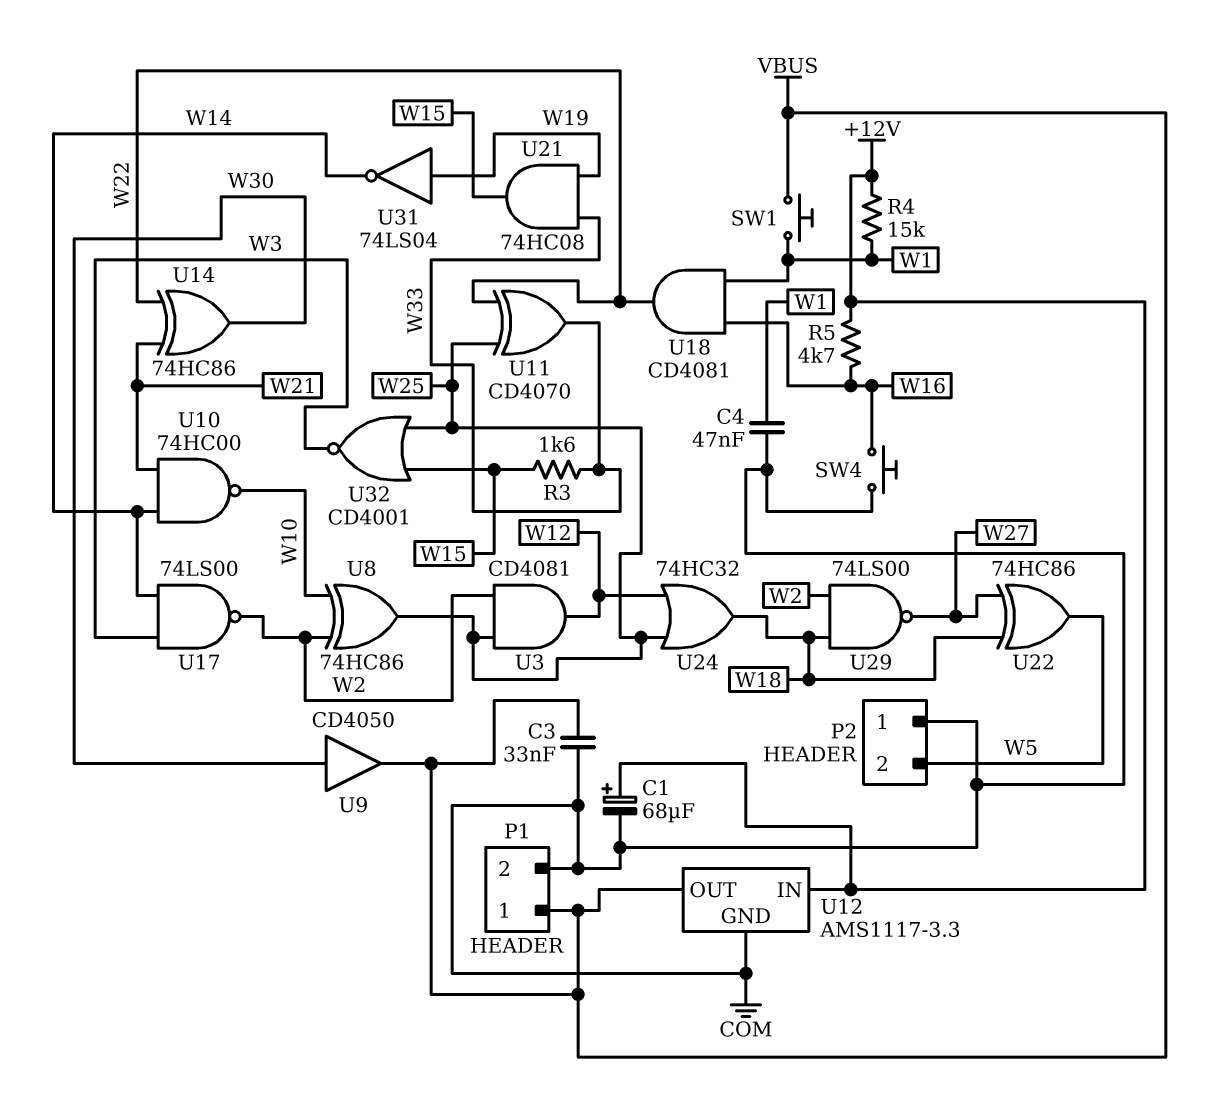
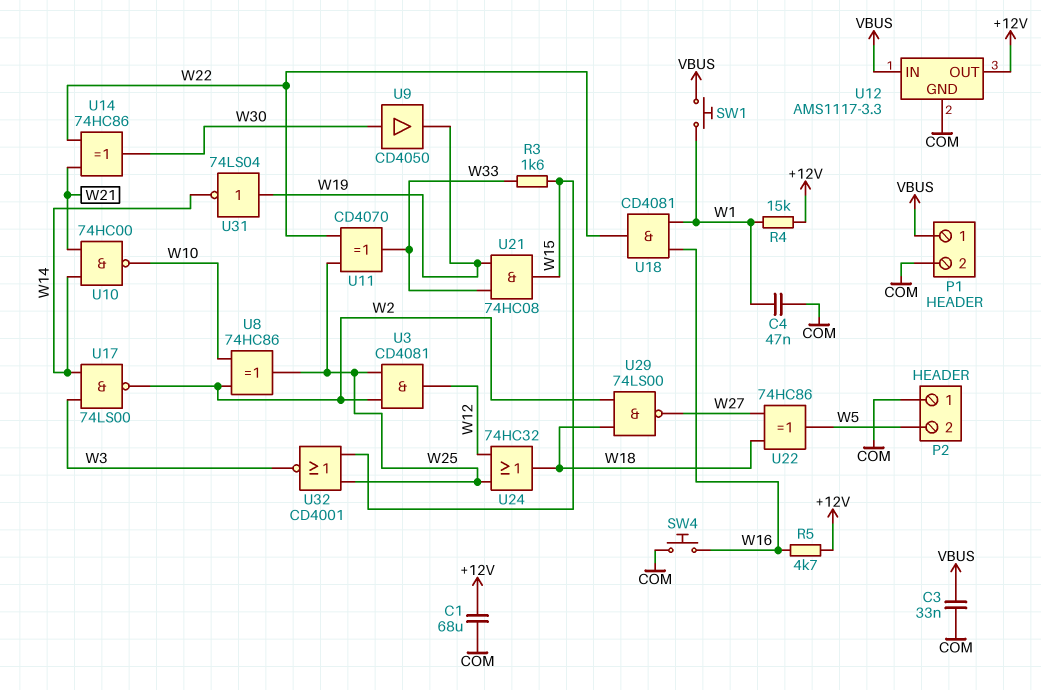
C1: 68uF (plus +12V, minus COM) -> 68uF (+12V, COM)
U9: buffer CD4050 (in W30, out VBUS) -> buffer CD4050 (in W30, out W19)
U12 pin IN: +12V -> VBUS
U12 pin OUT: VBUS -> +12V

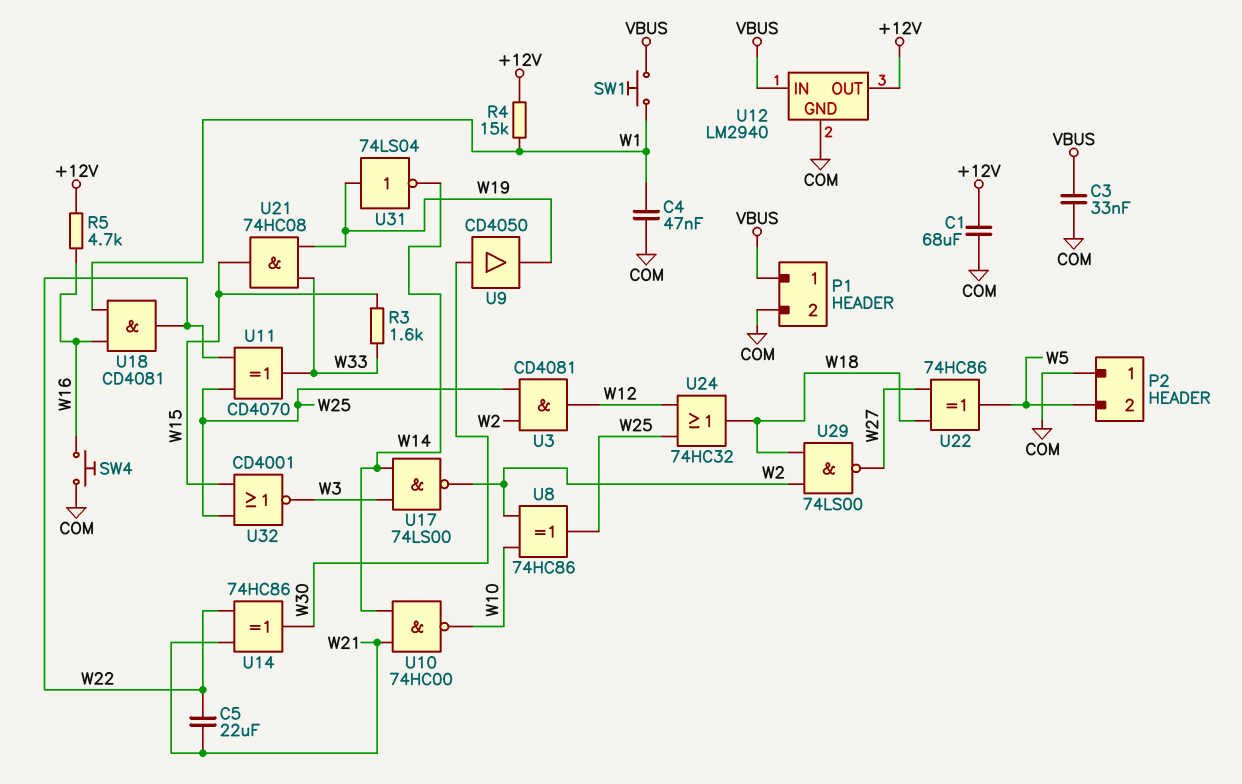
C5: none -> 22uF (W21, W22)
U12: AMS1117-3.3 -> LM2940

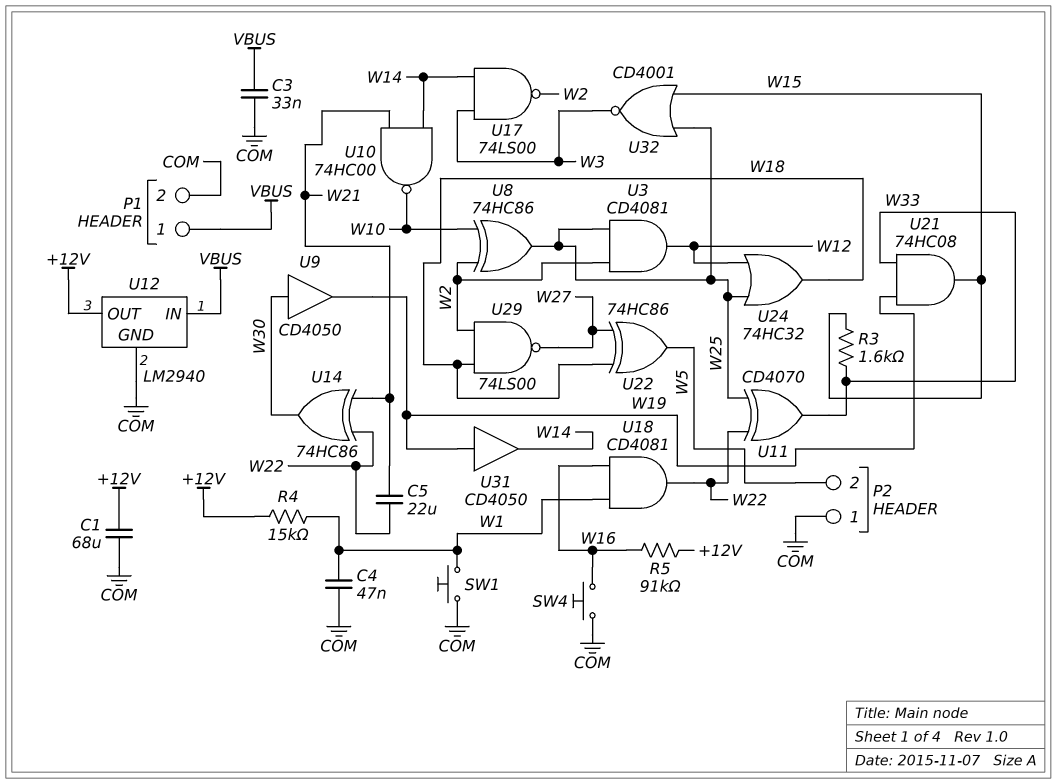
R5: 4.7k (+12V, W16) -> 91k (+12V, W16)
SW1: button (VBUS, W1) -> button (COM, W1)
U31: NOT 74LS04 (in W19, out W14) -> buffer CD4050 (in W19, out W14)

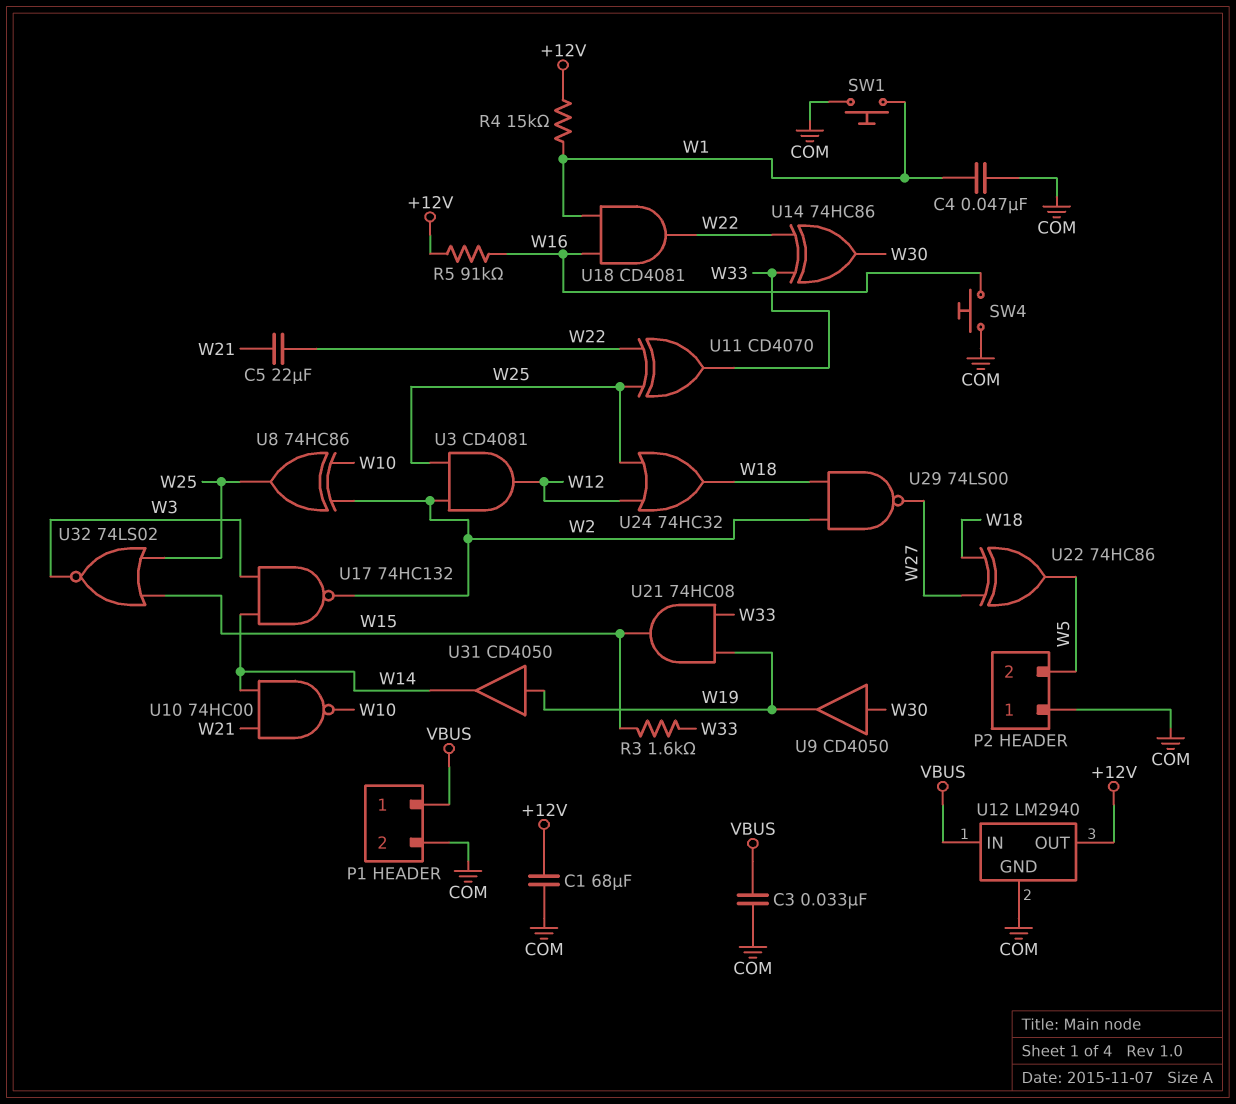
U14: XOR 74HC86 (in W21, in W22, out W30) -> XOR 74HC86 (in W22, in W33, out W30)
U17: NAND 74LS00 (in W3, in W14, out W2) -> NAND 74HC132 (in W3, in W14, out W2)
U32: NOR CD4001 (in W15, in W25, out W3) -> NOR 74LS02 (in W15, in W25, out W3)

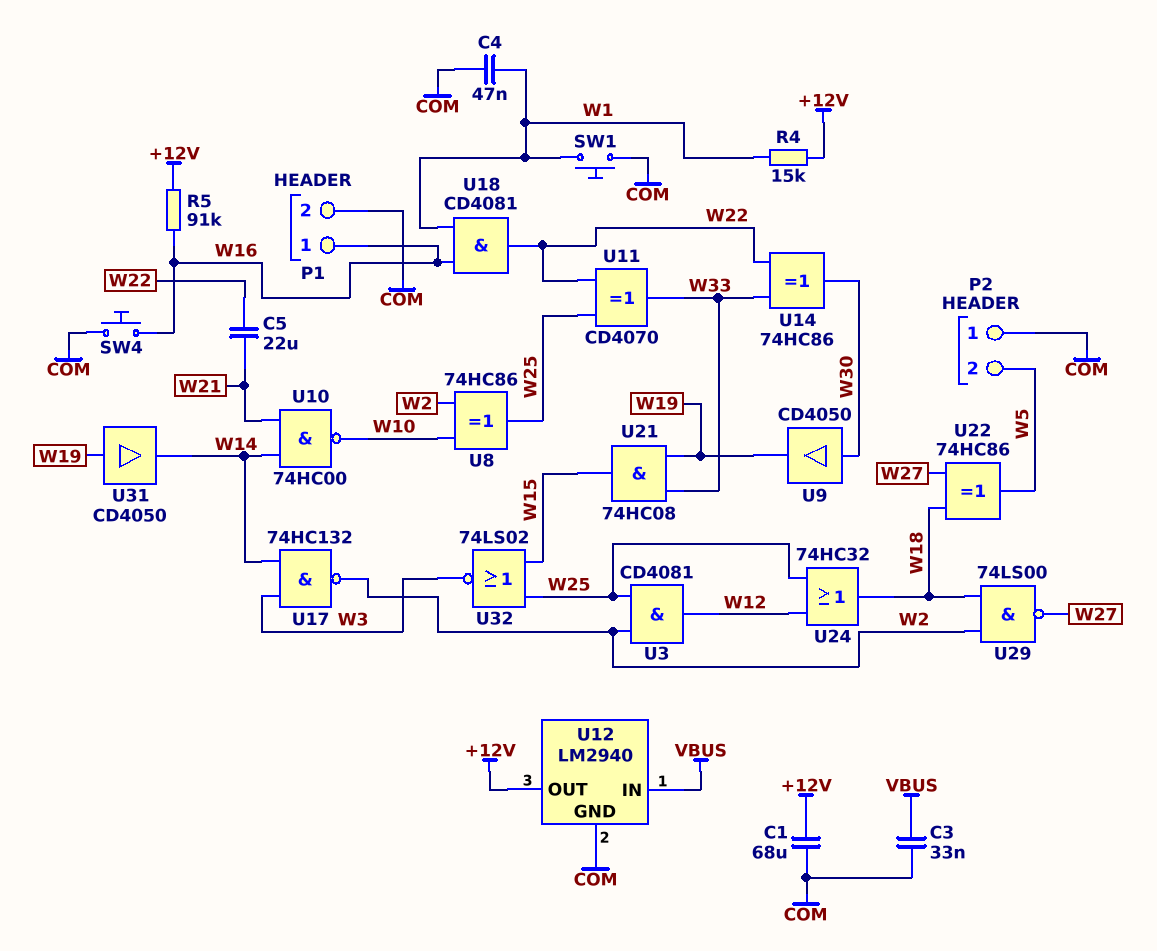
P1 pin 1: VBUS -> W16
R3: 1.6k (W15, W33) -> none

